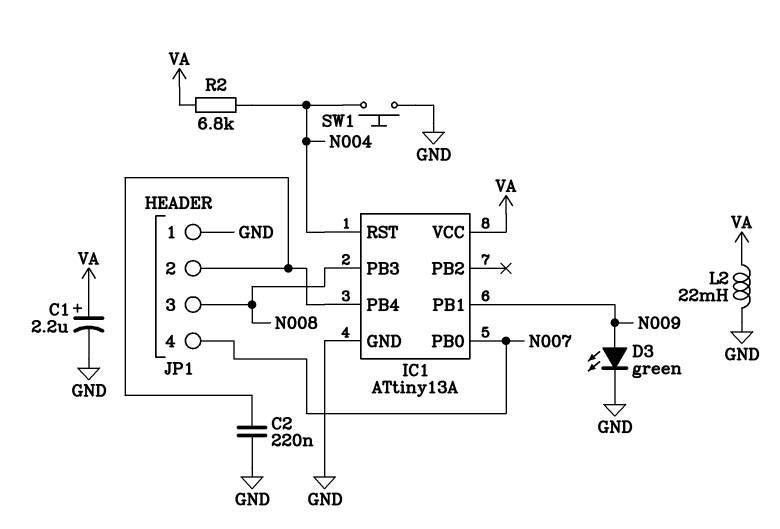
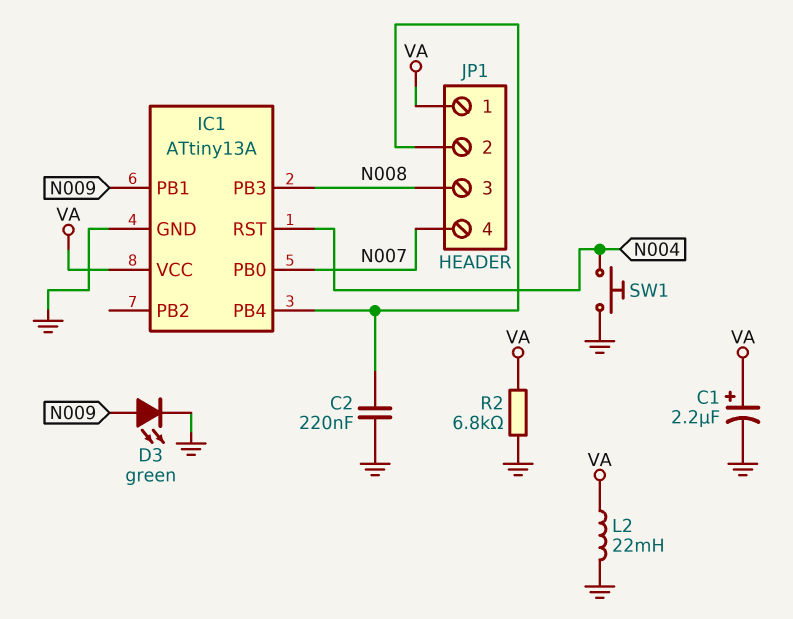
JP1 pin 1: GND -> VA
R2: 6.8k (N004, VA) -> 6.8k (GND, VA)

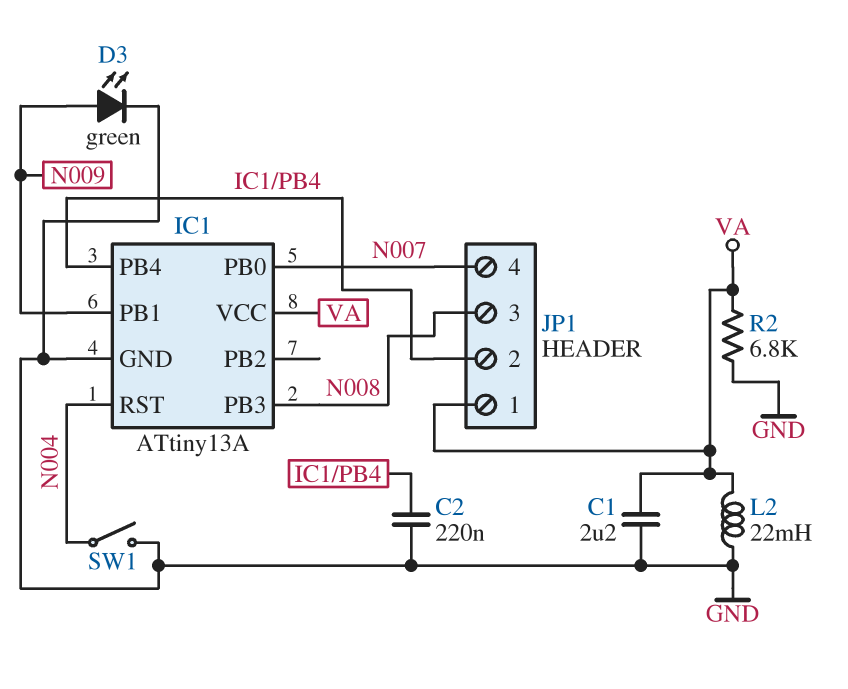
C1: 2.2uF (plus VA, minus GND) -> 2.2uF (GND, VA)
SW1: button (GND, N004) -> switch (GND, N004)

